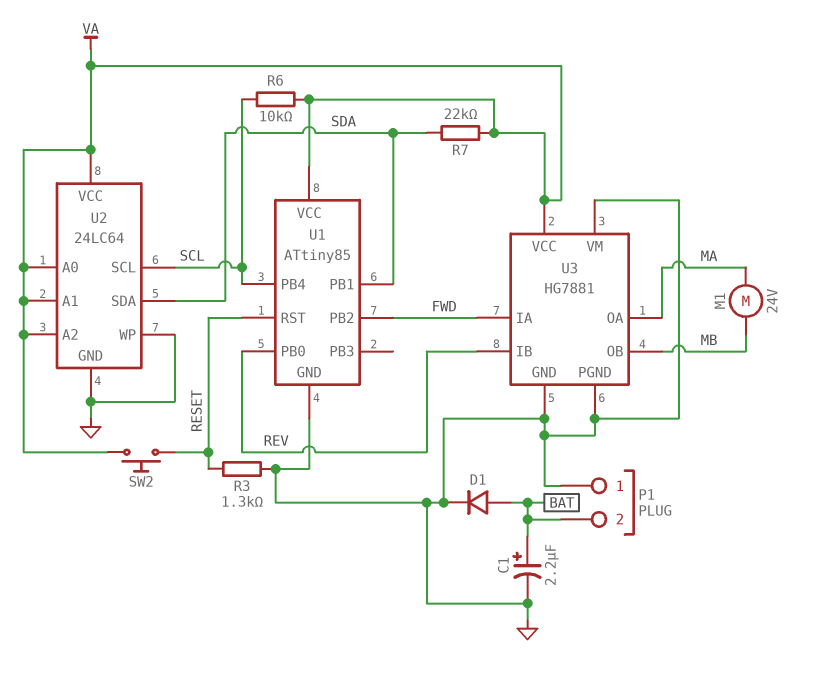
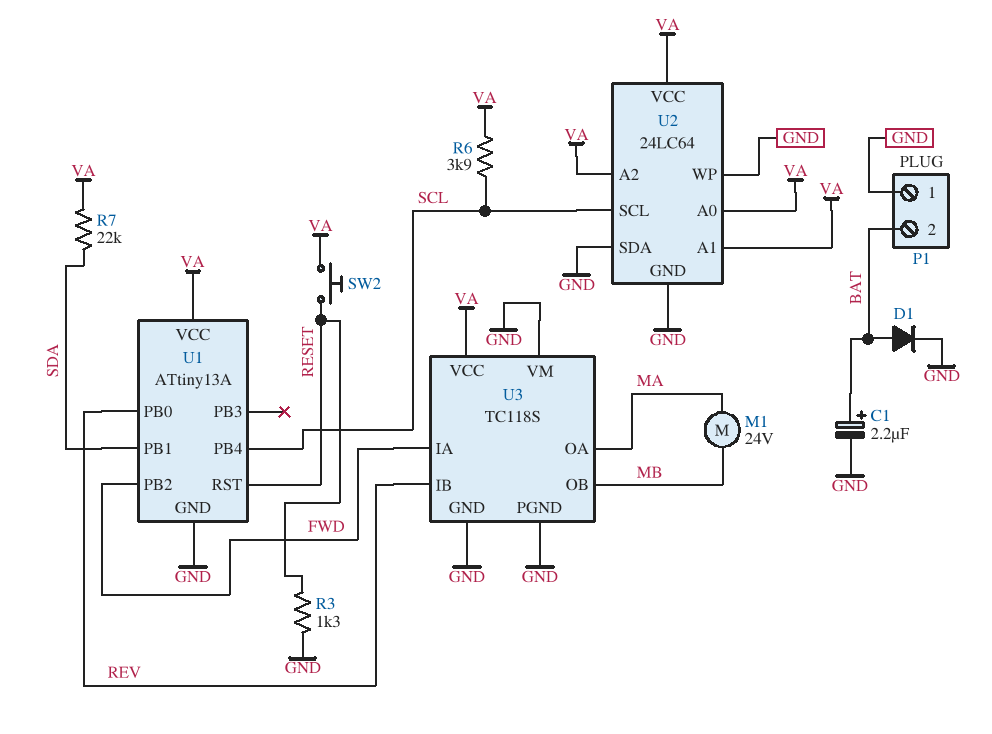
R6: 10k (SCL, VA) -> 3.9k (SCL, VA)
U1: ATtiny85 -> ATtiny13A
U2 pin SDA: SDA -> GND
U3: HG7881 -> TC118S

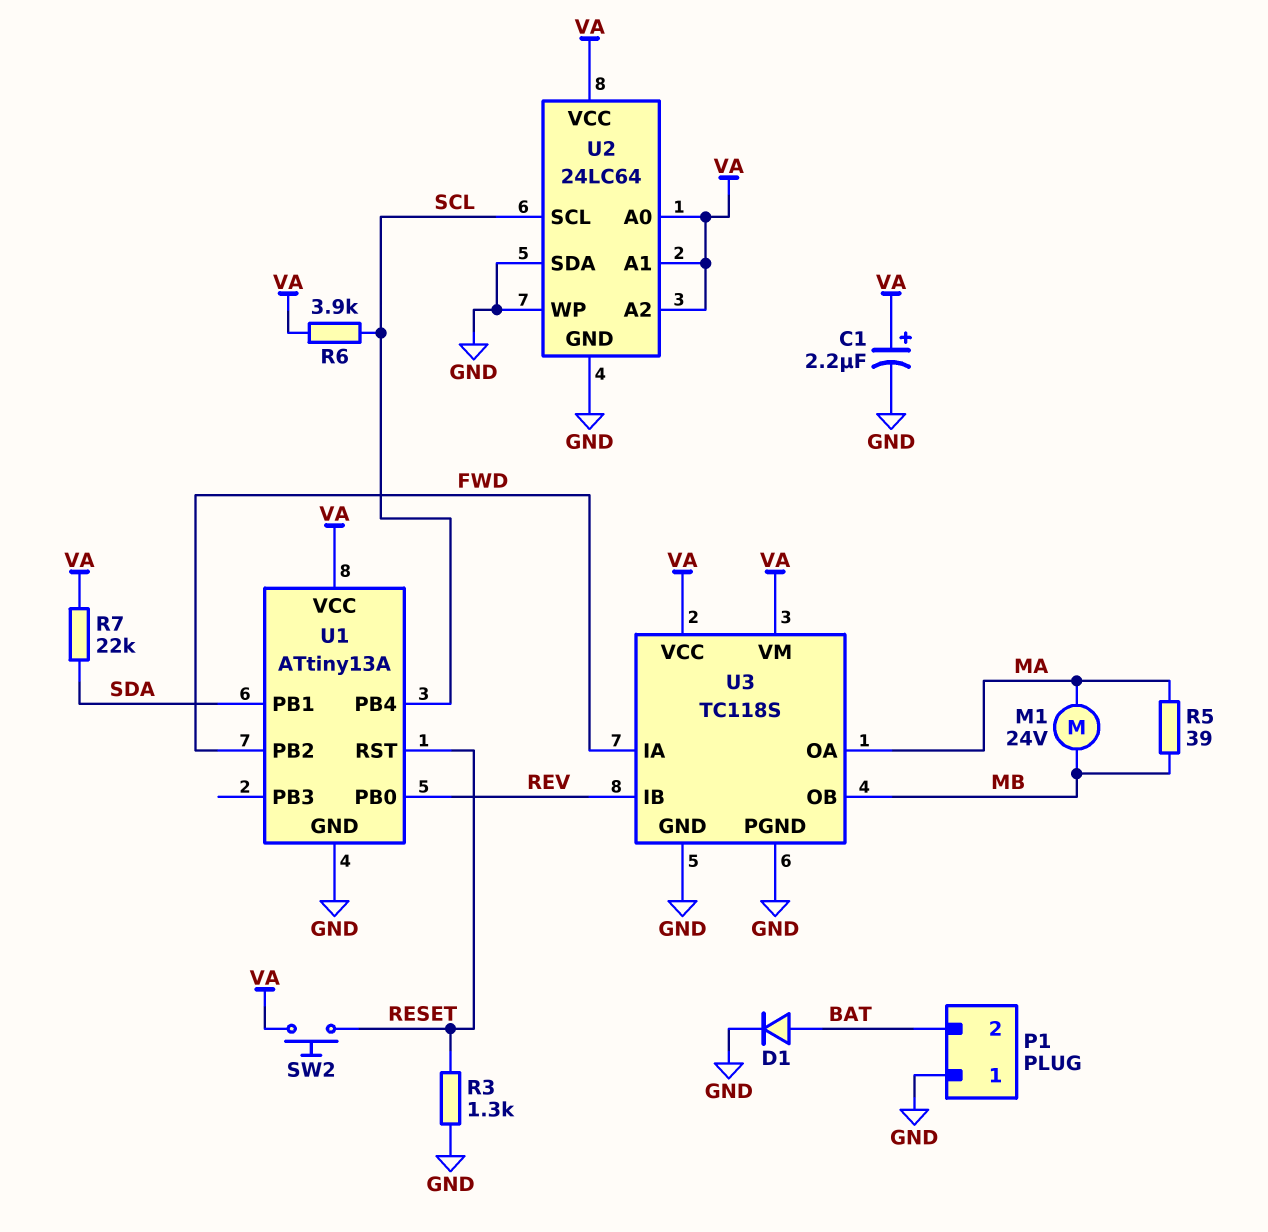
C1: 2.2uF (plus BAT, minus GND) -> 2.2uF (plus VA, minus GND)
R5: none -> 39 (MA, MB)
U3 pin VM: GND -> VA

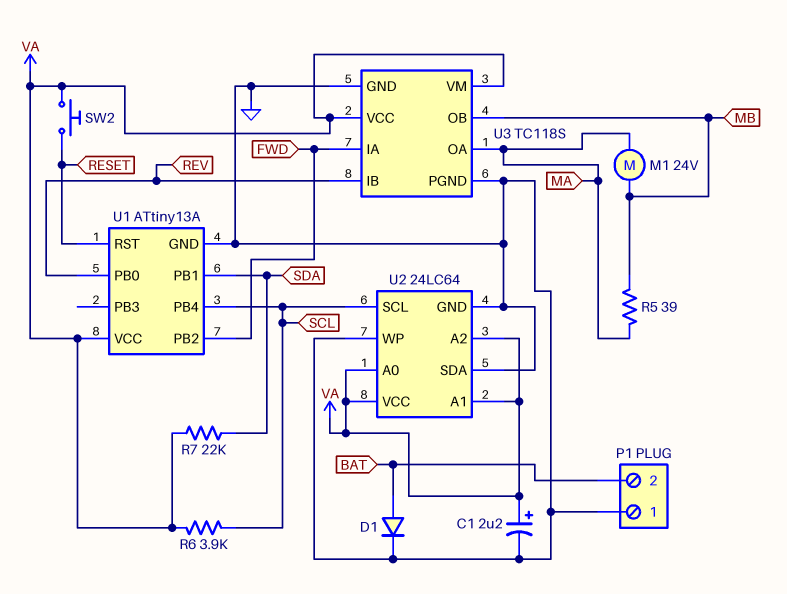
R3: 1.3k (GND, RESET) -> none

